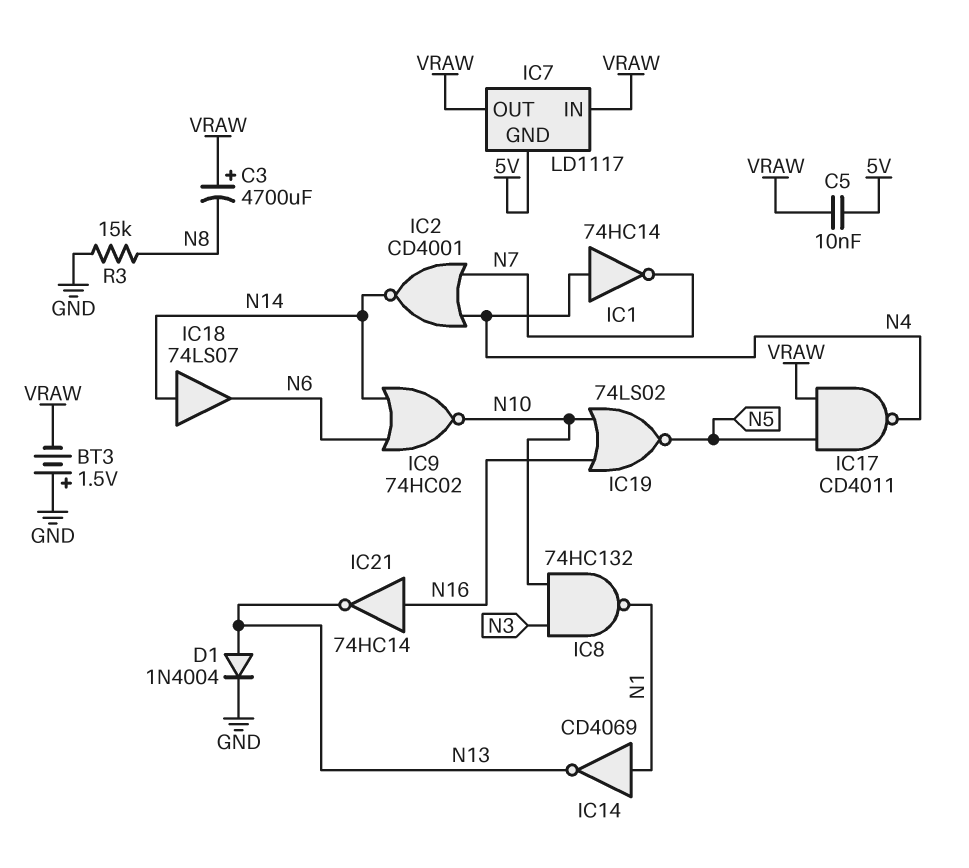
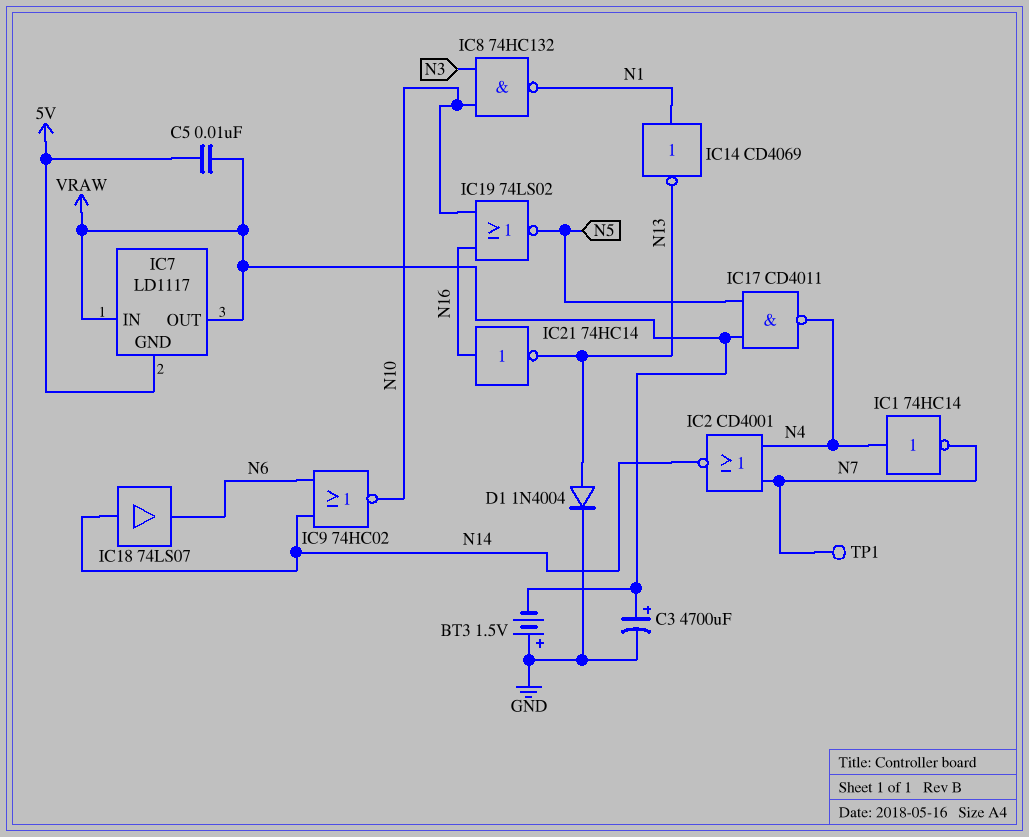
C3: 4700uF (plus VRAW, minus N8) -> 4700uF (plus VRAW, minus GND)
R3: 15k (GND, N8) -> none
TP1: none -> test point (N7)

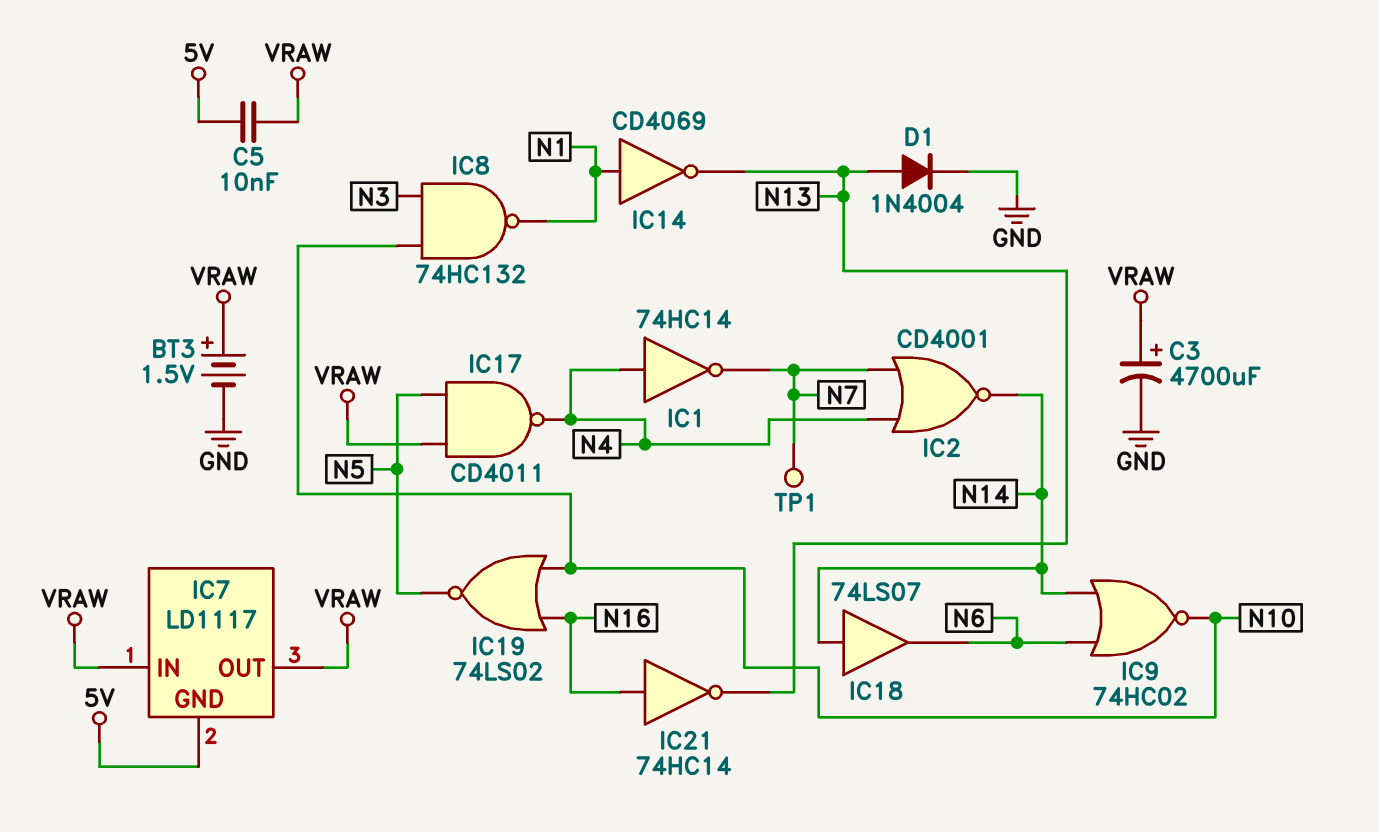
BT3: 1.5V (plus GND, minus VRAW) -> 1.5V (plus VRAW, minus GND)

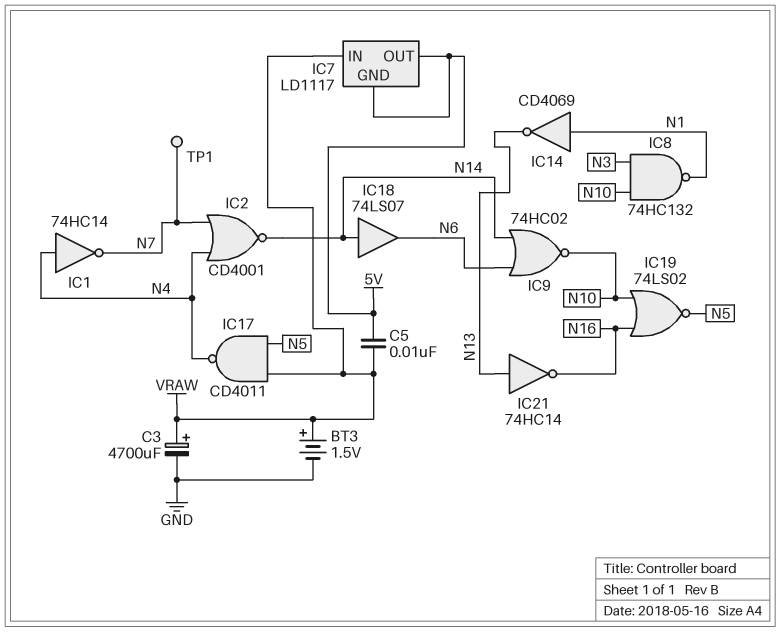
D1: diode 1N4004 (A N13, K GND) -> none
IC7 pin OUT: VRAW -> 5V
IC21: NOT 74HC14 (in N16, out N13) -> NOT 74HC14 (in N13, out N16)

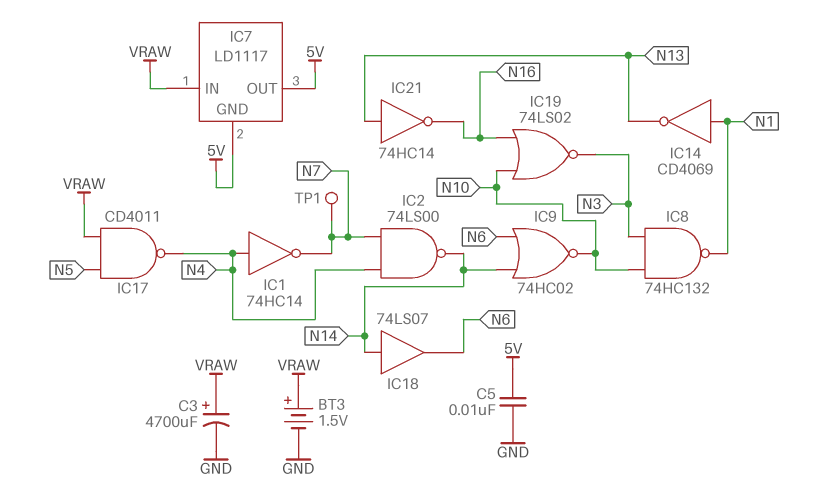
C5: 10nF (5V, VRAW) -> 10nF (5V, GND)
IC2: NOR CD4001 (in N4, in N7, out N14) -> NAND 74LS00 (in N4, in N7, out N14)
IC19: NOR 74LS02 (in N10, in N16, out N5) -> NOR 74LS02 (in N10, in N16, out N3)

